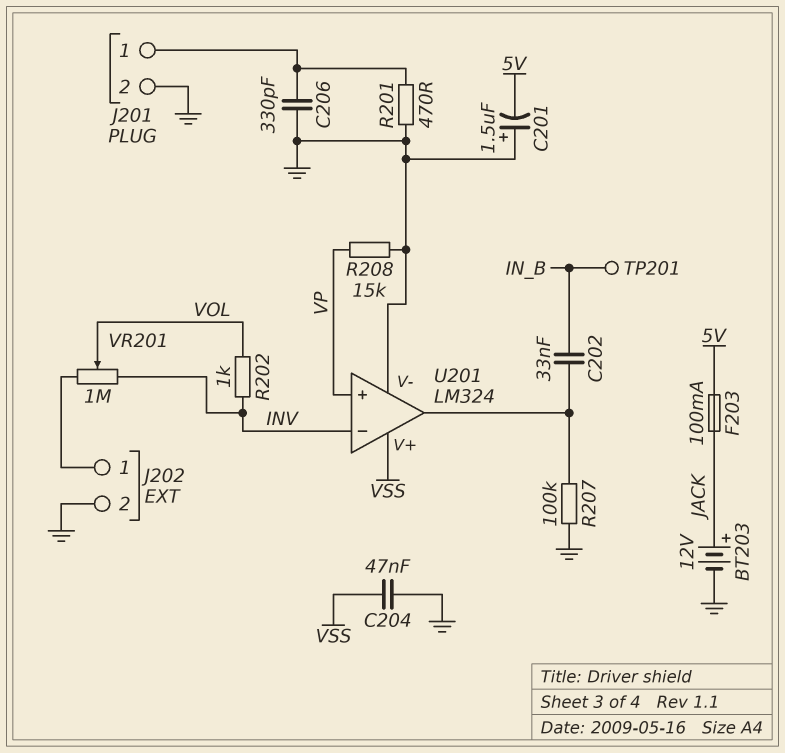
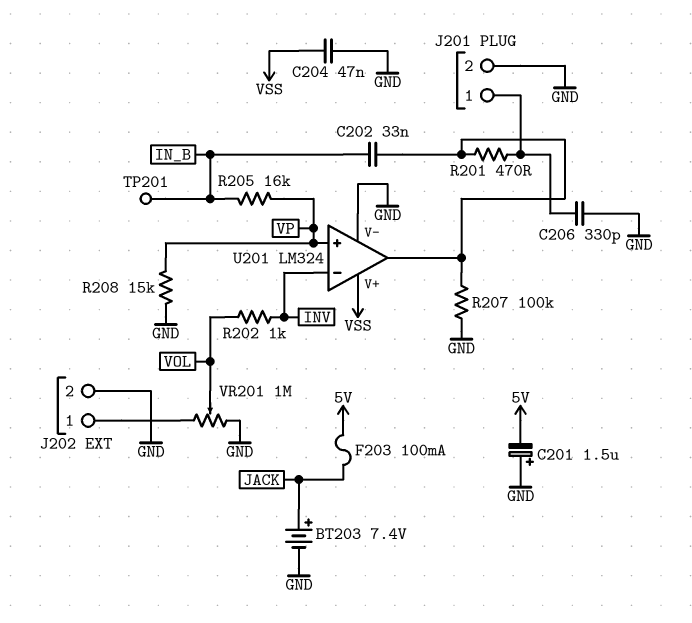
BT203: 12V (plus JACK, minus GND) -> 7.4V (plus JACK, minus GND)
R201: 470 (GND, J201/1) -> 470 (J201/1, U201/out)
R205: none -> 16k (IN_B, VP)
VR201: 1M (INV, J202/1, wiper VOL) -> 1M (GND, J202/1, wiper VOL)

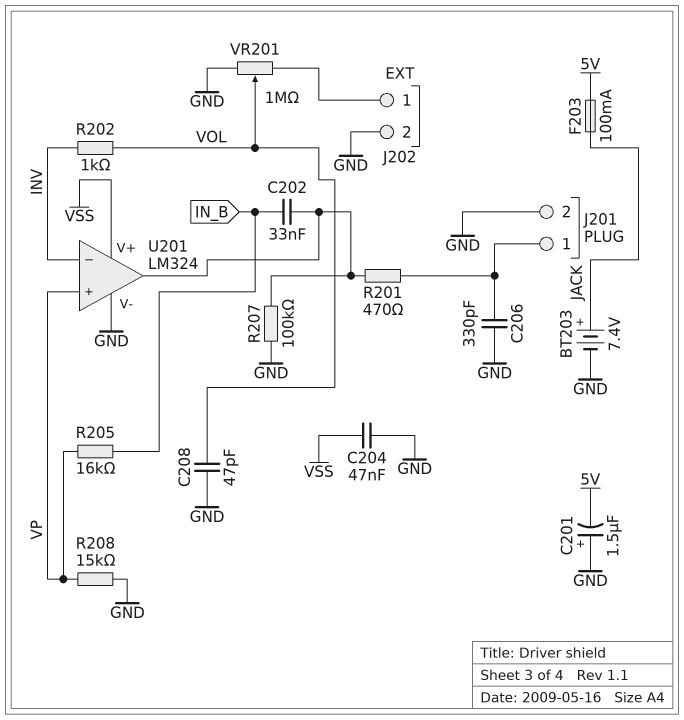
C208: none -> 47pF (GND, VOL)
TP201: test point (IN_B) -> none

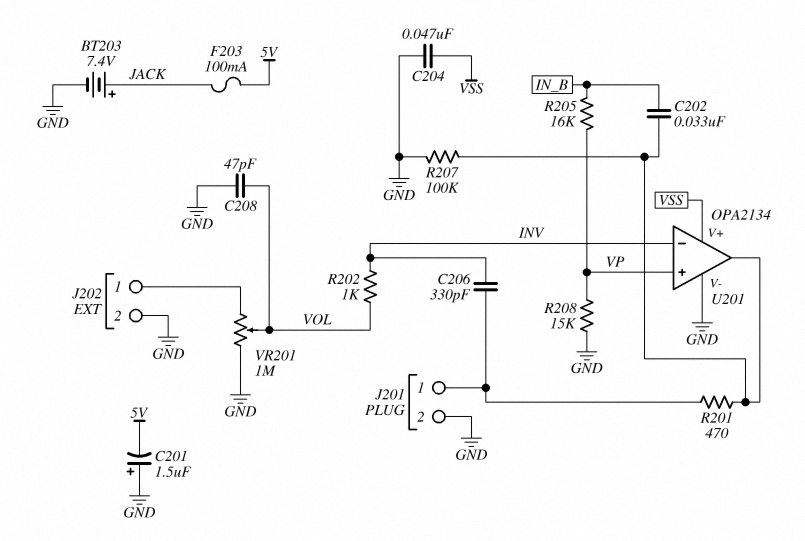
C206: 330pF (GND, J201/1) -> 330pF (INV, J201/1)
U201: LM324 -> OPA2134

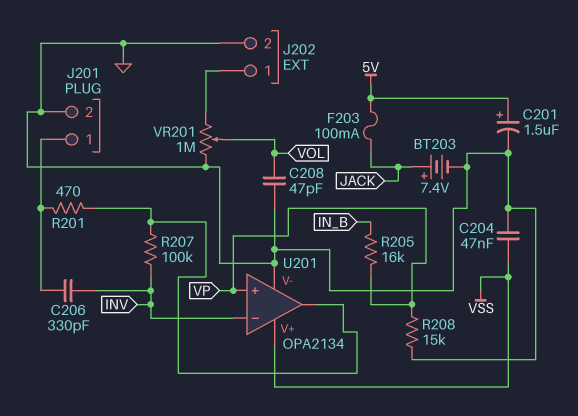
C201: 1.5uF (plus GND, minus 5V) -> 1.5uF (plus 5V, minus GND)
C202: 33nF (IN_B, U201/out) -> none
R202: 1k (INV, VOL) -> none
R207: 100k (GND, U201/out) -> 100k (INV, U201/out)

